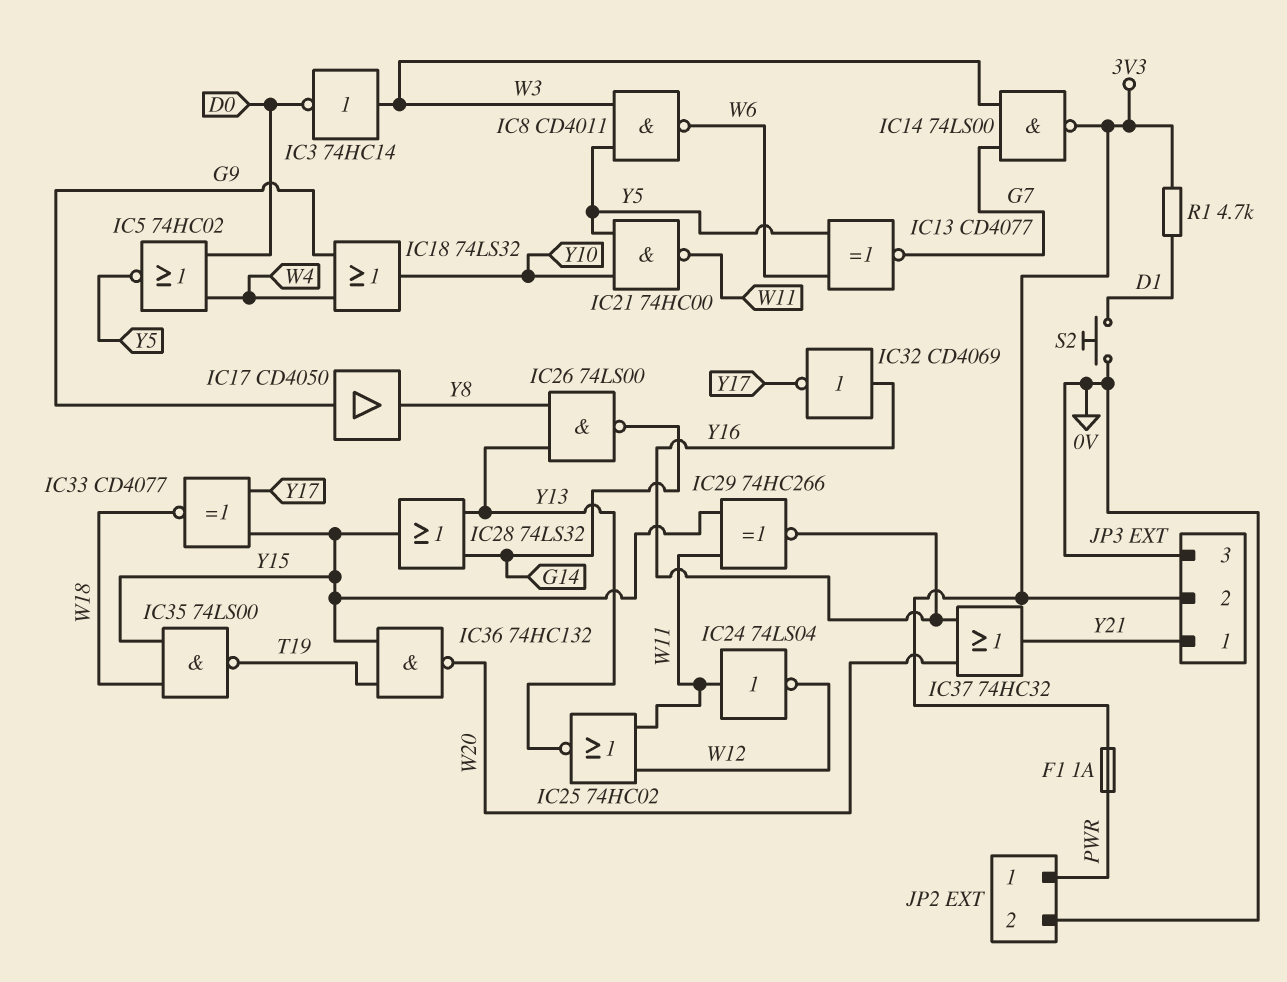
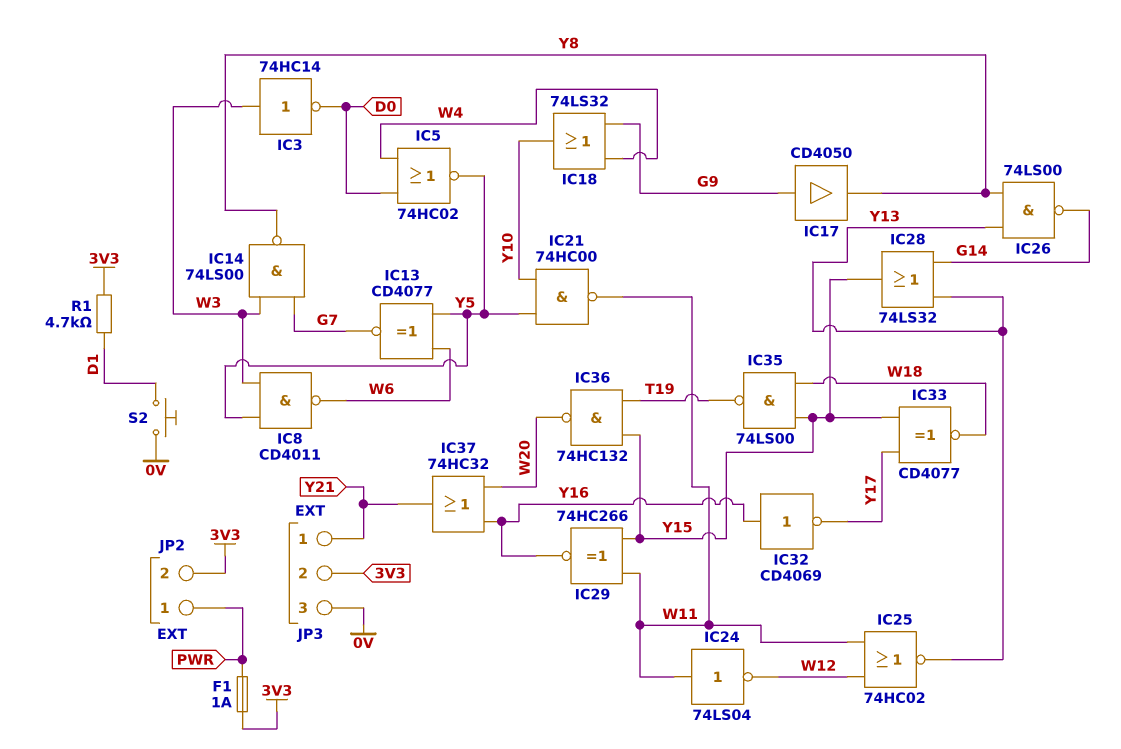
IC14: NAND 74LS00 (in G7, in W3, out 3V3) -> NAND 74LS00 (in G7, in W3, out Y8)
JP2 pin 2: 0V -> 3V3

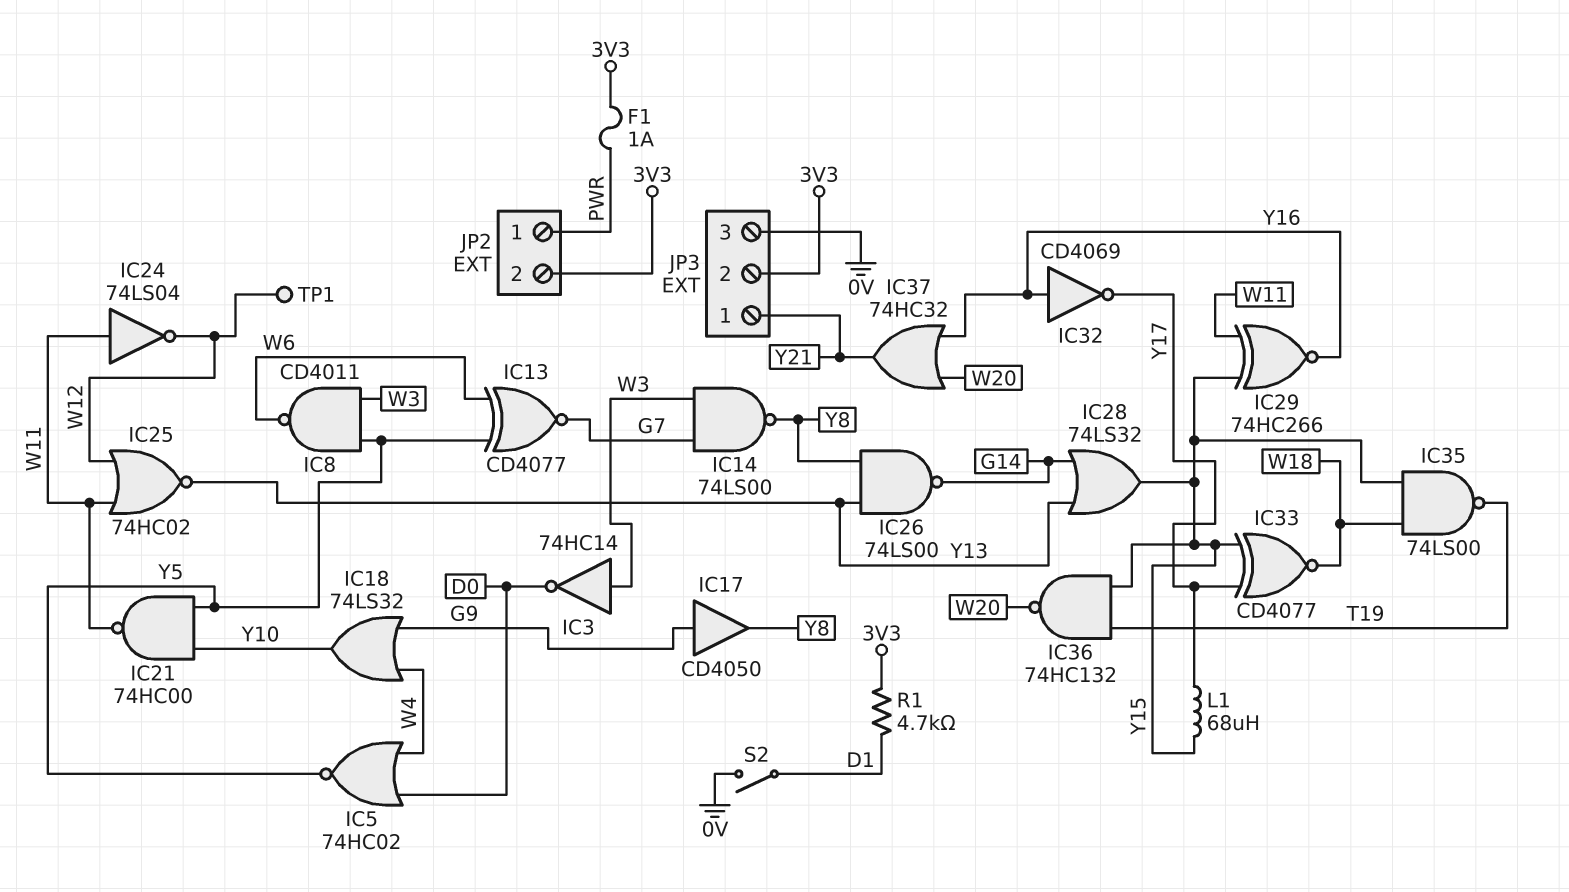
L1: none -> 68uH (Y15, Y17)
S2: button (0V, D1) -> switch (0V, D1)
TP1: none -> test point (W12)

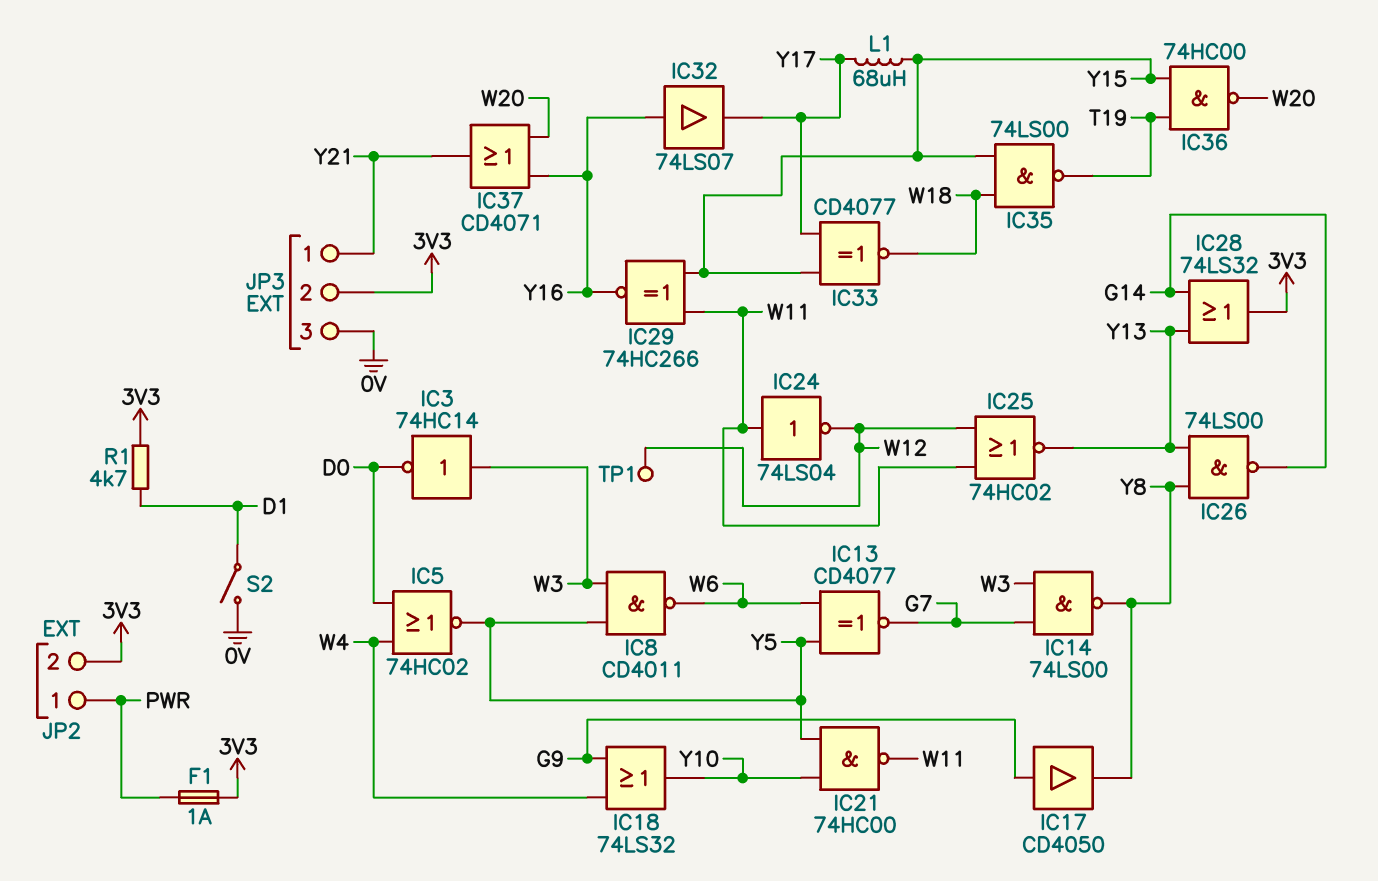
IC28: OR 74LS32 (in G14, in Y13, out Y15) -> OR 74LS32 (in G14, in Y13, out 3V3)
IC32: NOT CD4069 (in Y16, out Y17) -> buffer 74LS07 (in Y16, out Y17)
IC36: NAND 74HC132 (in T19, in Y15, out W20) -> NAND 74HC00 (in T19, in Y15, out W20)
IC37: OR 74HC32 (in W20, in Y16, out Y21) -> OR CD4071 (in W20, in Y16, out Y21)

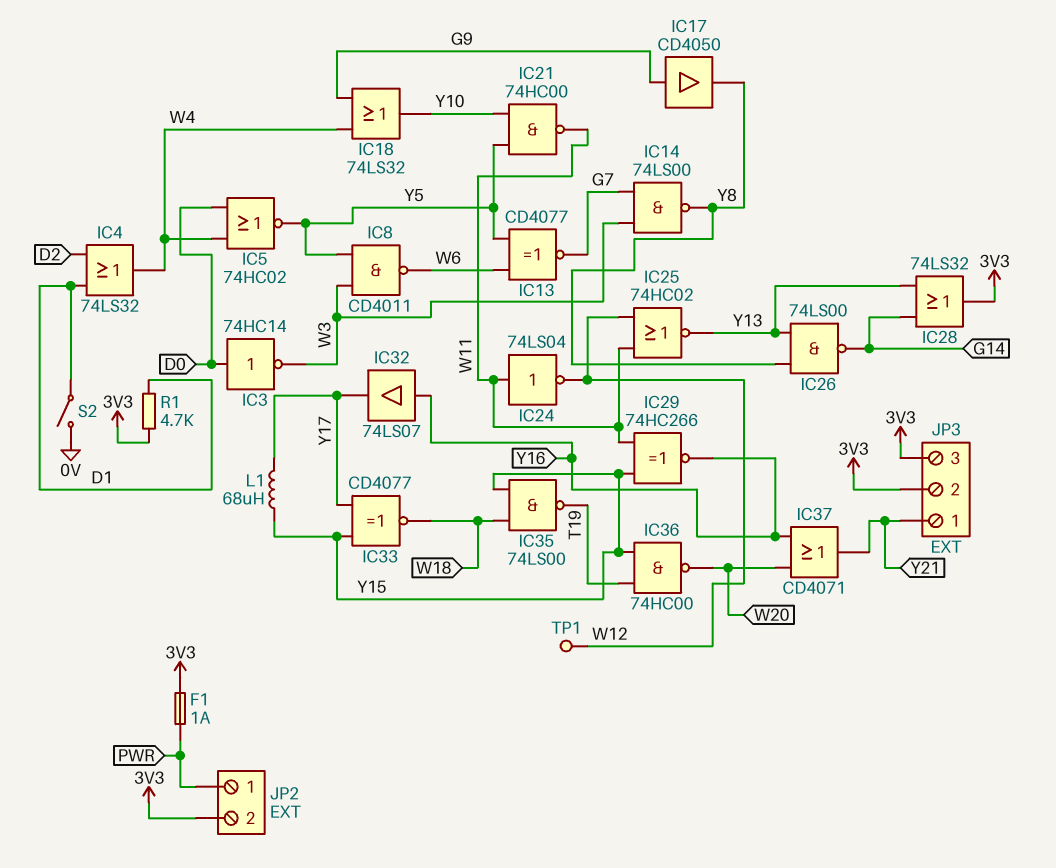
IC3: NOT 74HC14 (in W3, out D0) -> NOT 74HC14 (in D0, out W3)
IC4: none -> OR 74LS32 (in D1, in D2, out W4)
JP3 pin 3: 0V -> 3V3

